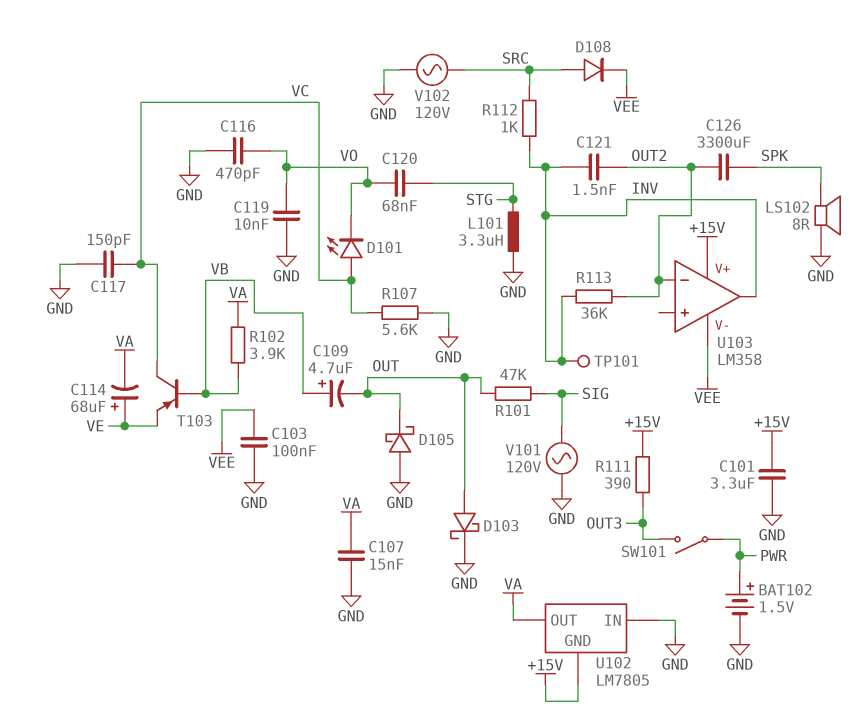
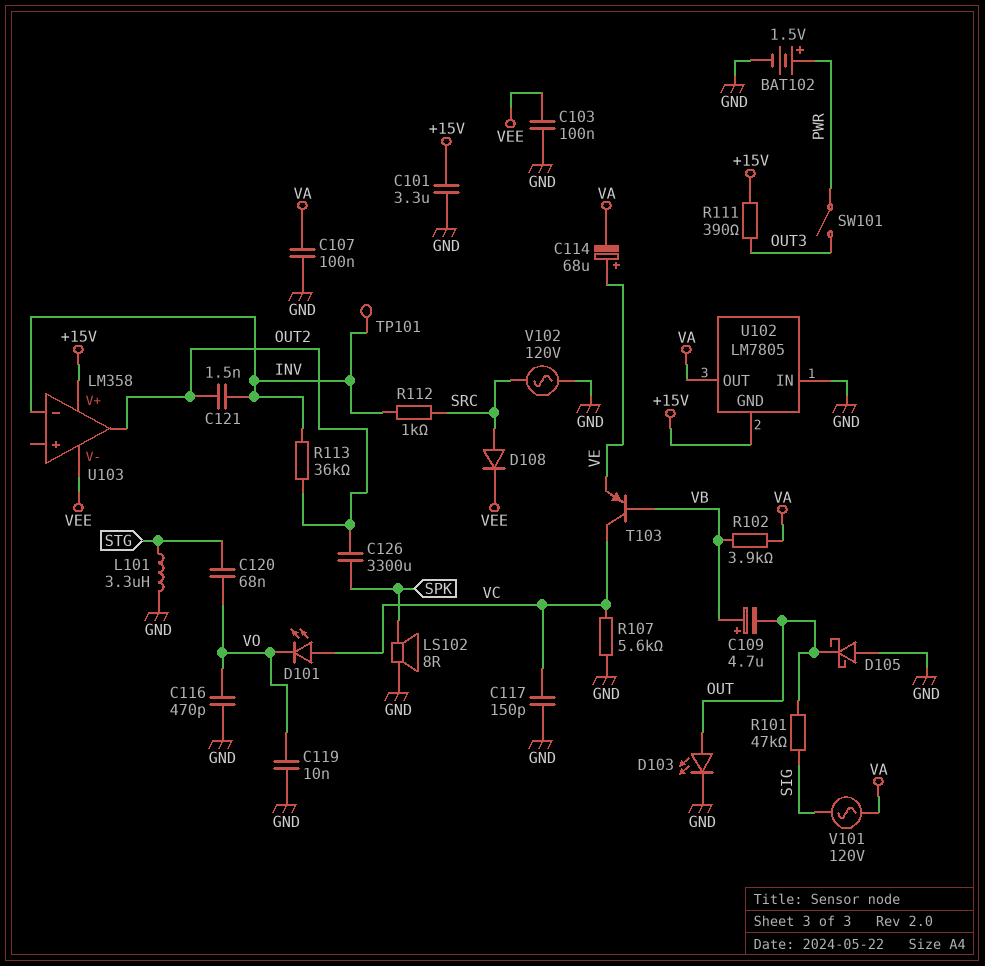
C107: 15nF (GND, VA) -> 100nF (GND, VA)
D103: schottky (A OUT, K GND) -> LED (A OUT, K GND)
U103 pin in-: OUT2 -> INV
U103 pin out: INV -> OUT2
V101: AC 120V (GND, SIG) -> AC 120V (SIG, VA)

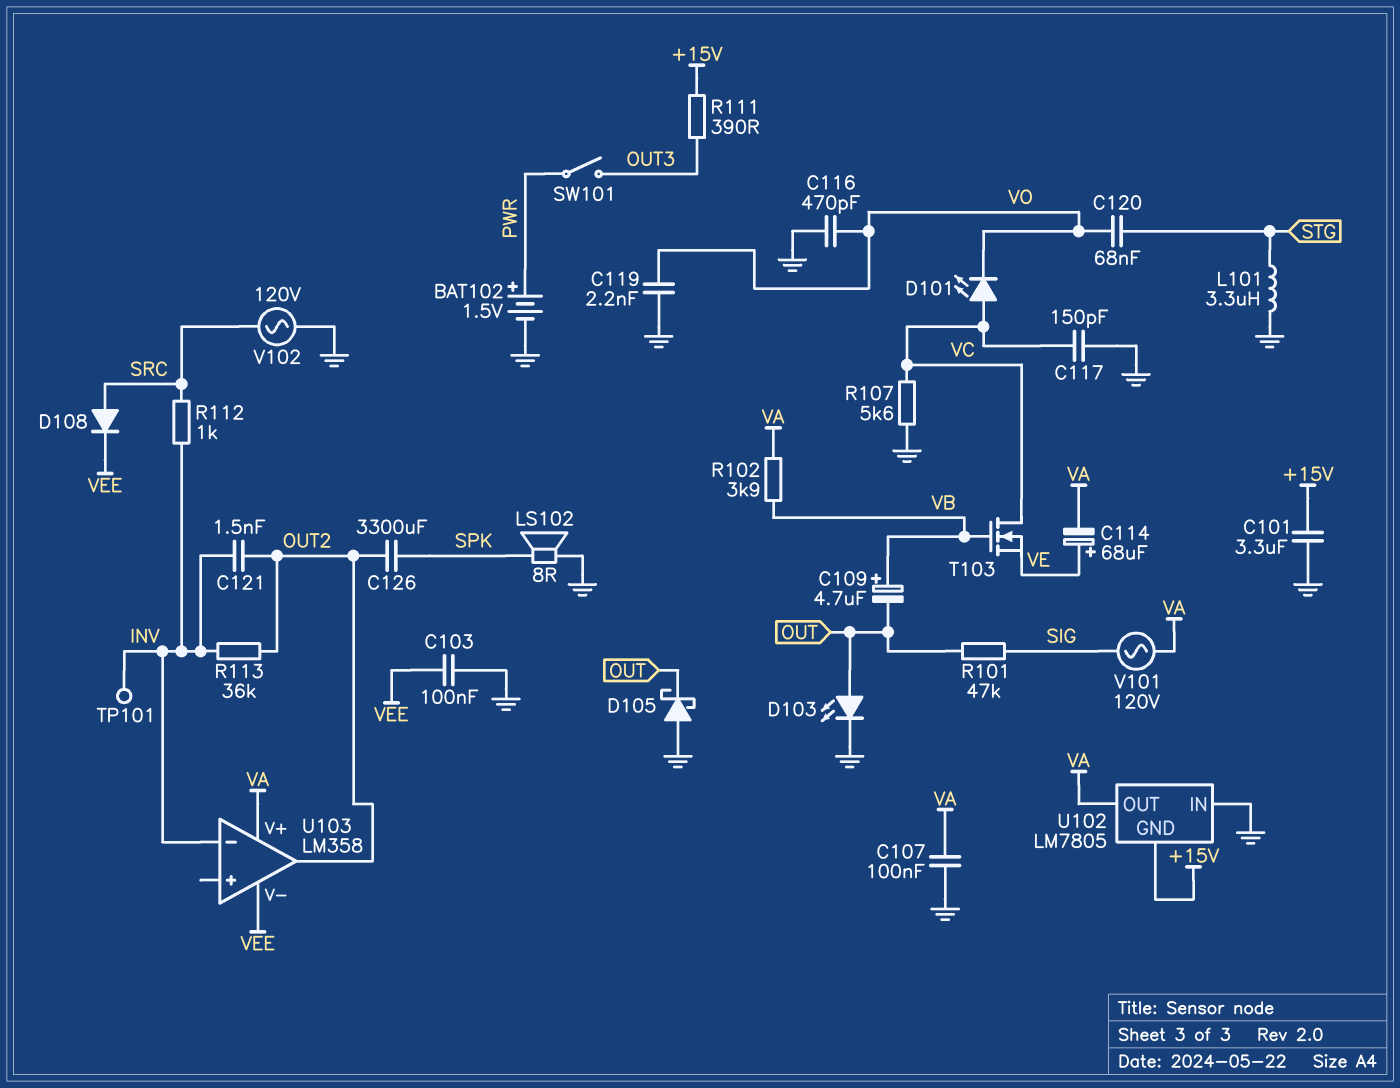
C119: 10nF (GND, VO) -> 2.2nF (GND, VO)
T103: PNP (B VB, C VC, E VE) -> NMOS (G VB, D VC, S VE)
U103 pin V+: +15V -> VA

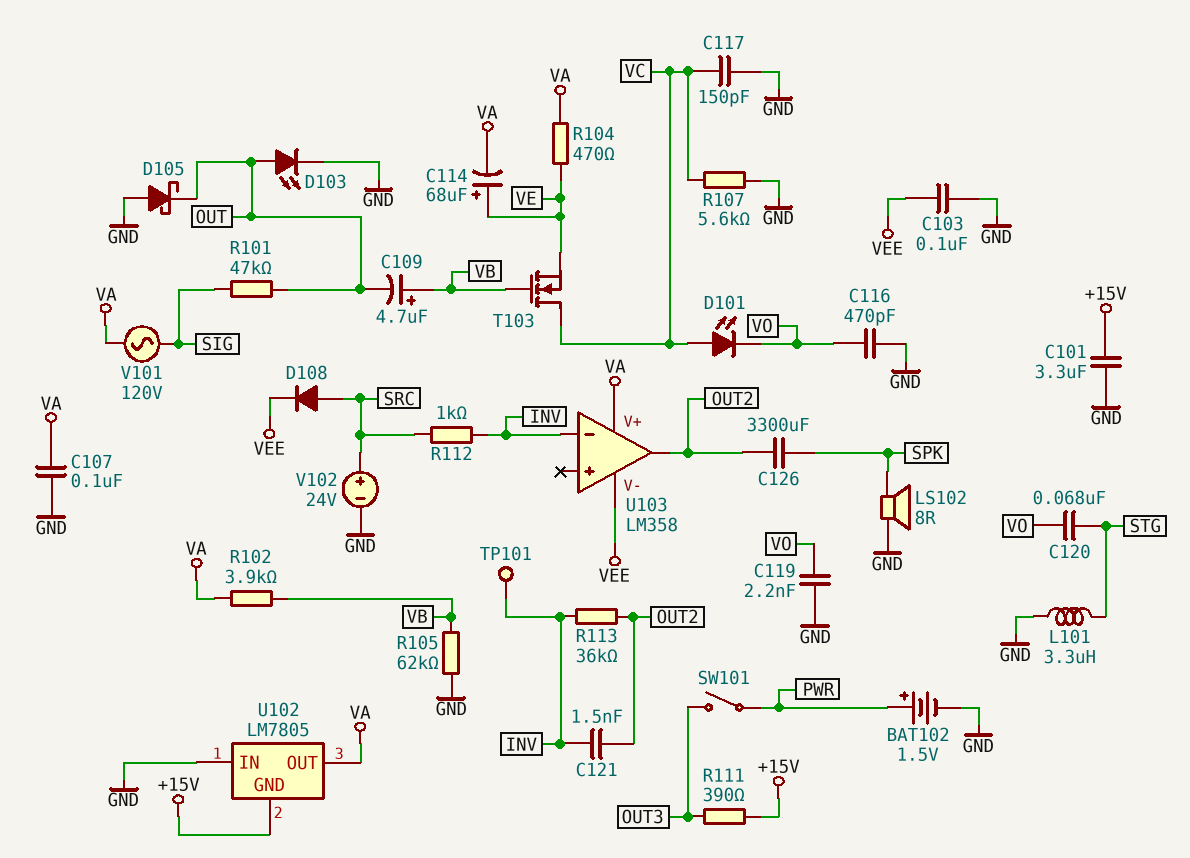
R104: none -> 470 (VA, VE)
R105: none -> 62k (GND, VB)
V102: AC 120V (GND, SRC) -> 24V (plus SRC, minus GND)

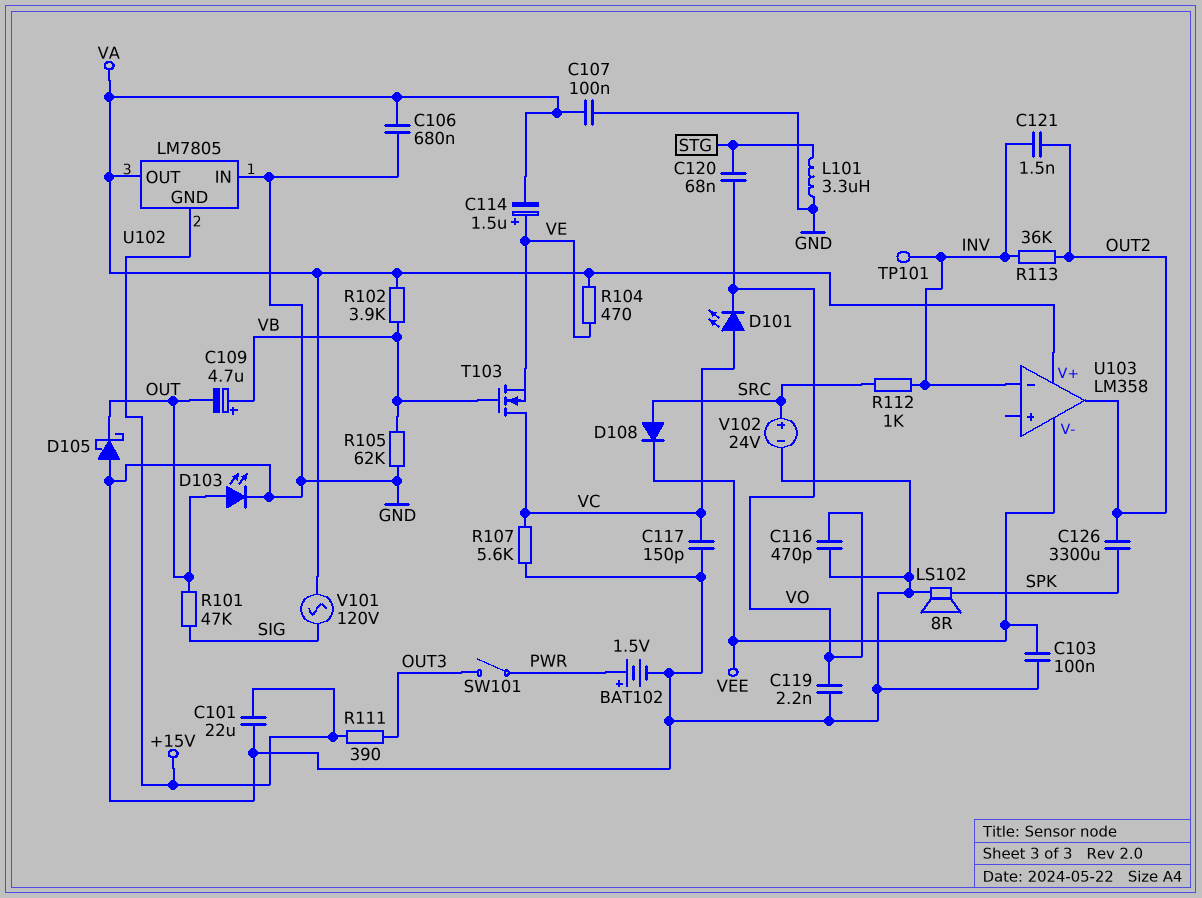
C101: 3.3uF (+15V, GND) -> 22uF (+15V, GND)
C106: none -> 680nF (GND, VA)
C114: 68uF (plus VE, minus VA) -> 1.5uF (plus VE, minus VA)

